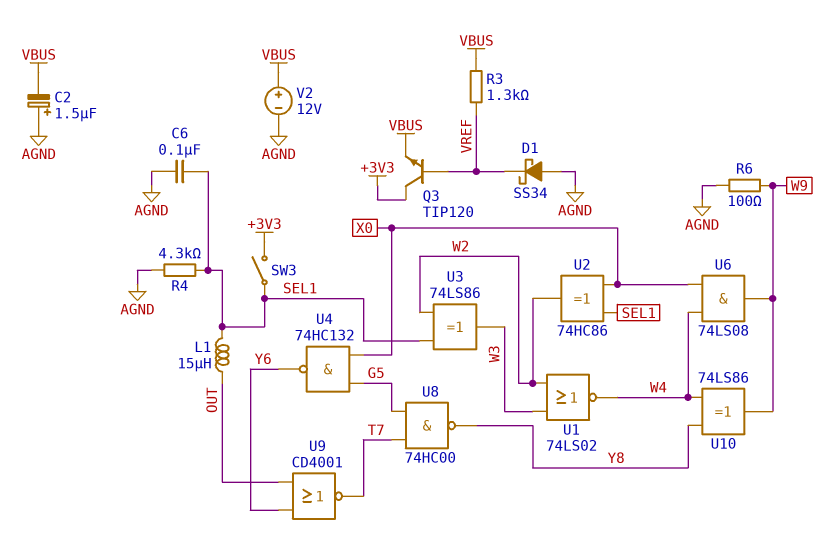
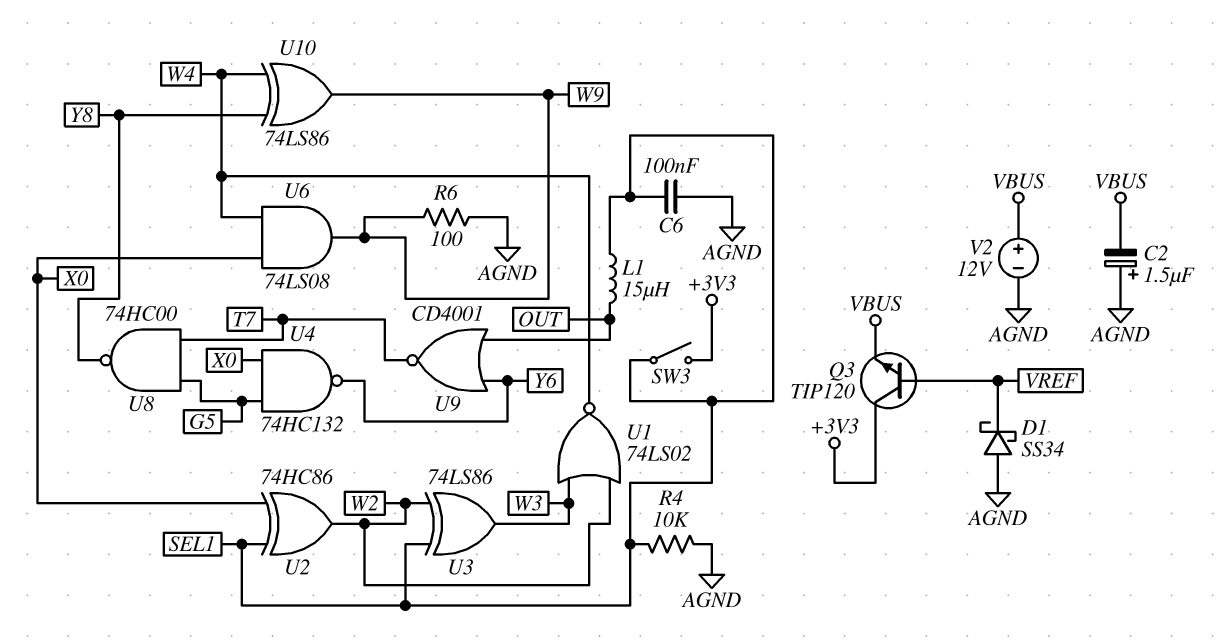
R3: 1.3k (VBUS, VREF) -> none
R4: 4.3k (AGND, SEL1) -> 10k (AGND, SEL1)

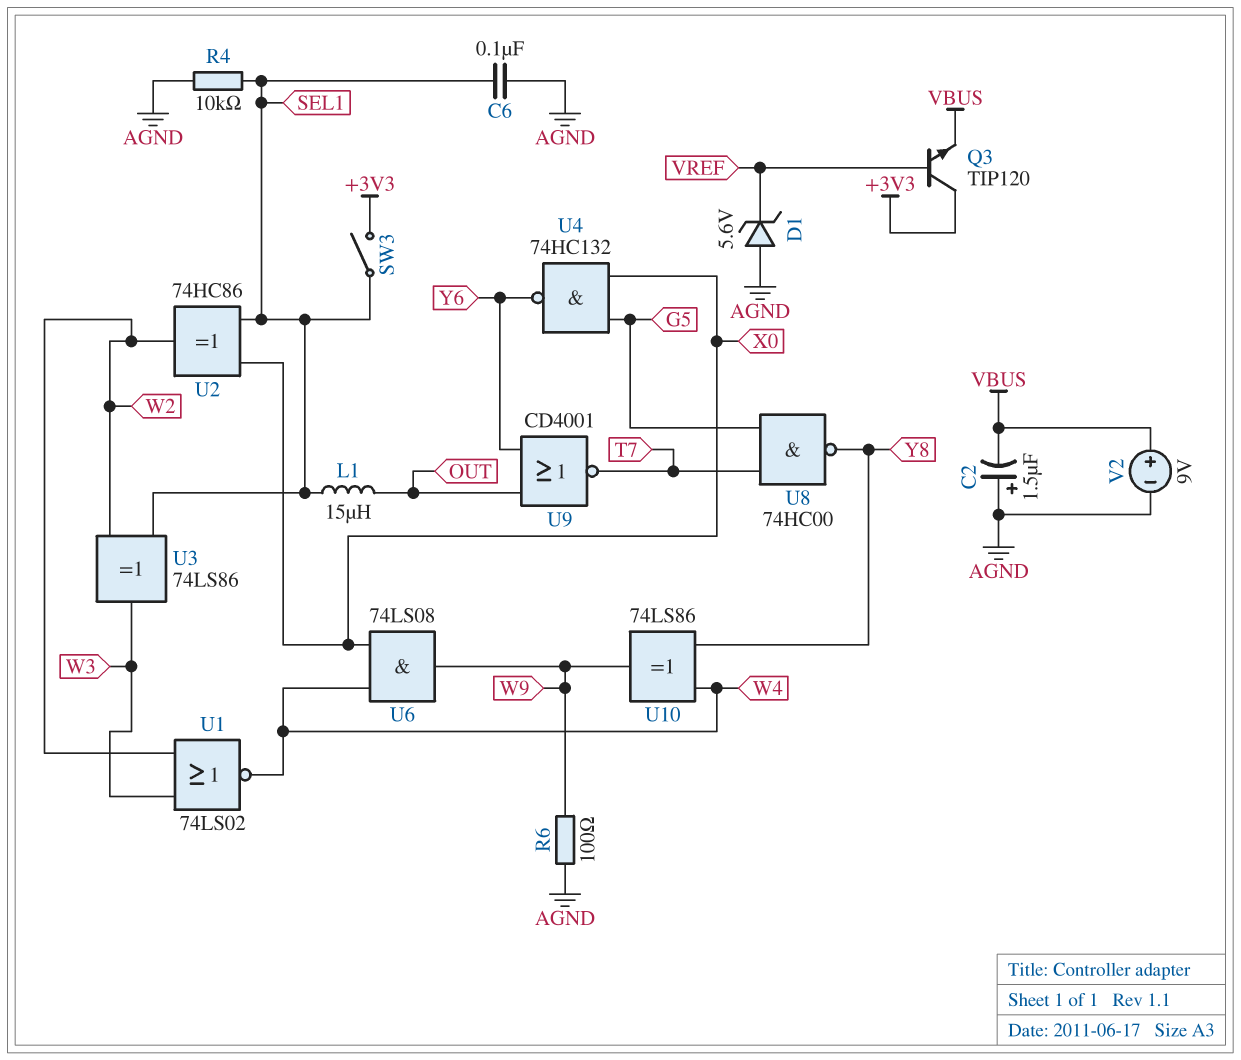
D1: schottky SS34 (A AGND, K VREF) -> zener 5.6V (A AGND, K VREF)
V2: 12V (plus VBUS, minus AGND) -> 9V (plus VBUS, minus AGND)

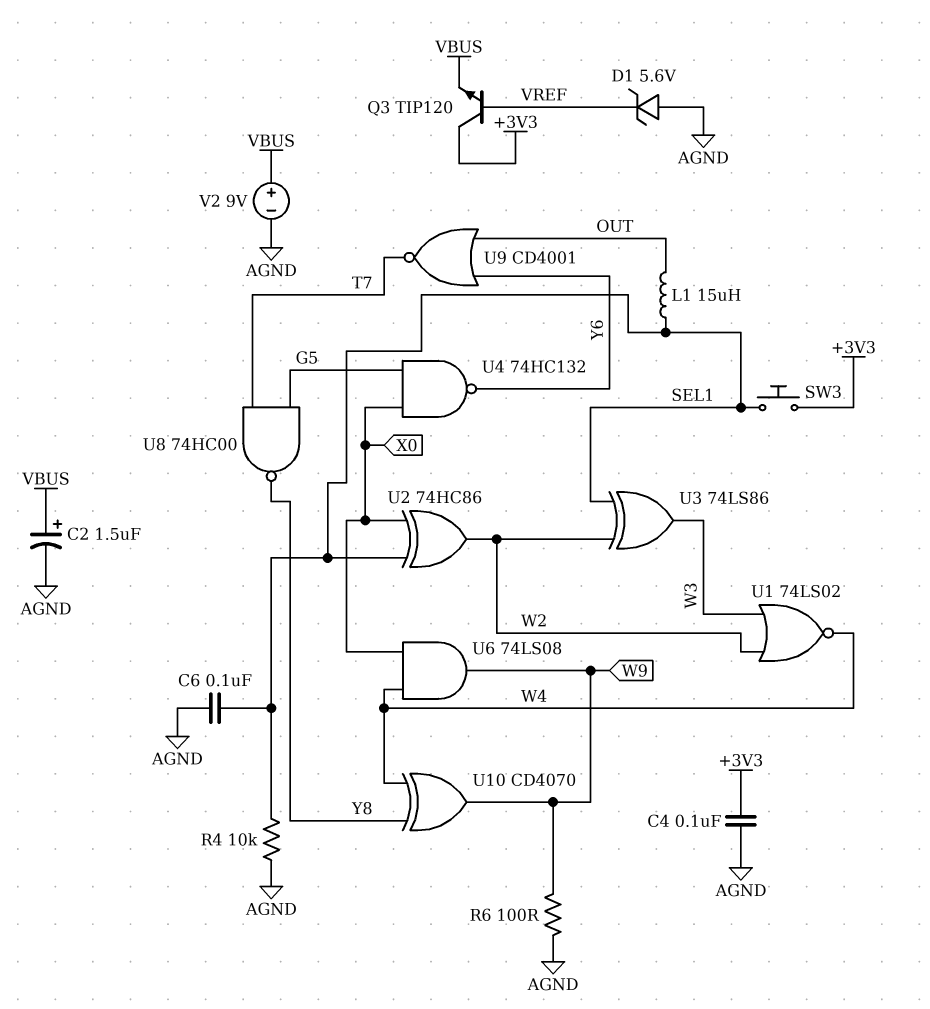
C2: 1.5uF (plus AGND, minus VBUS) -> 1.5uF (plus VBUS, minus AGND)
C4: none -> 100nF (+3V3, AGND)
SW3: switch (+3V3, SEL1) -> button (+3V3, SEL1)
U10: XOR 74LS86 (in W4, in Y8, out W9) -> XOR CD4070 (in W4, in Y8, out W9)

